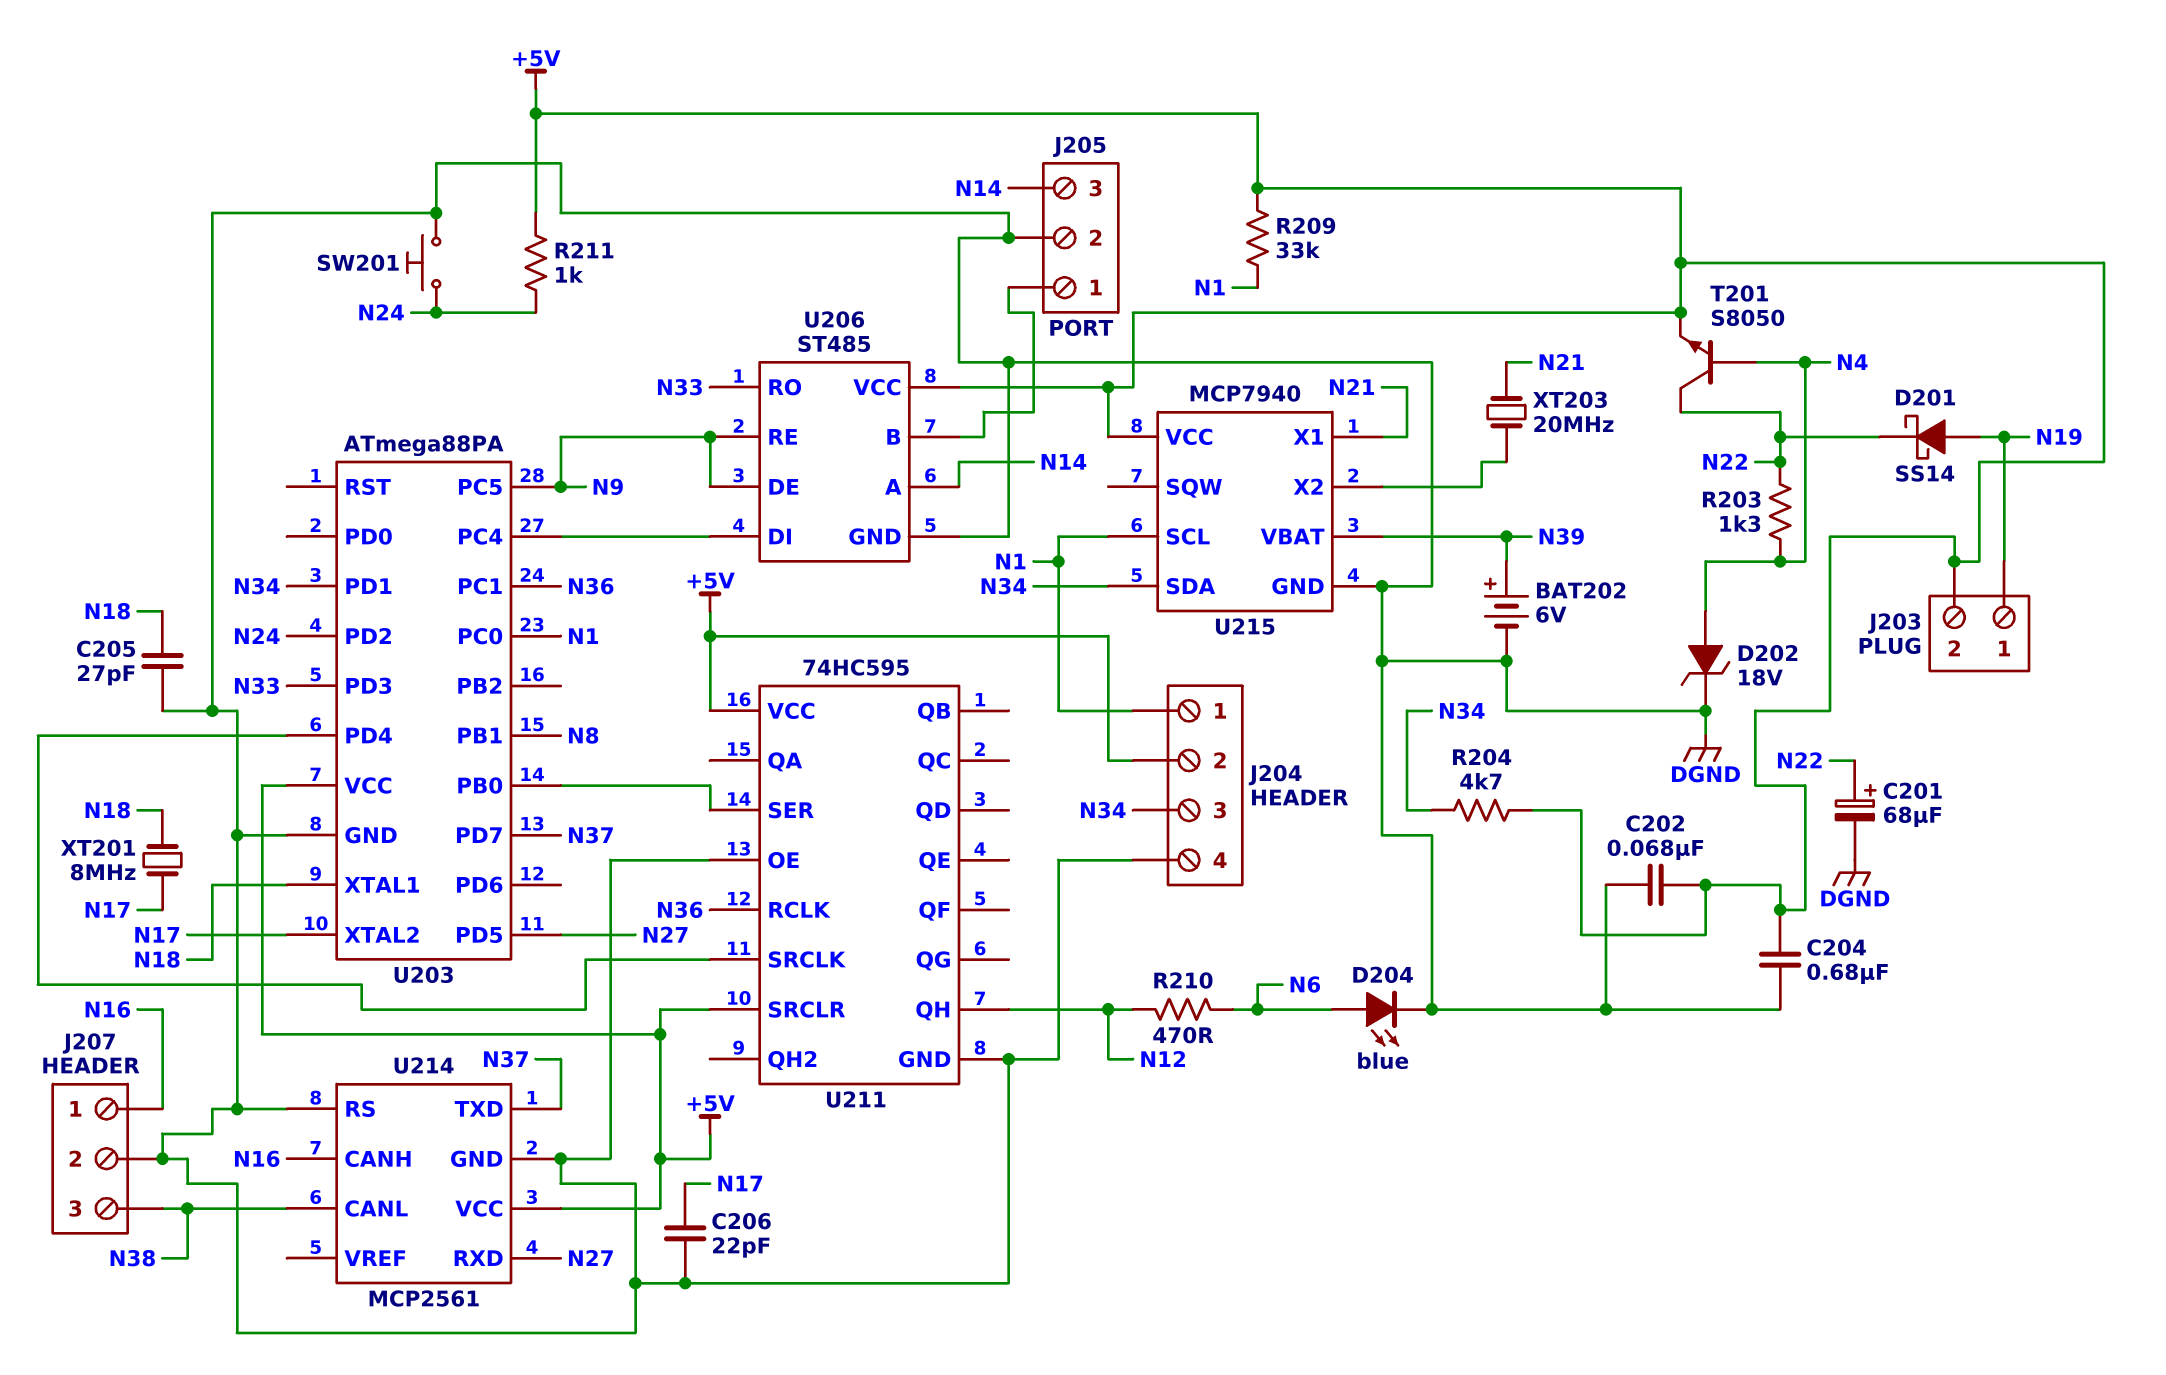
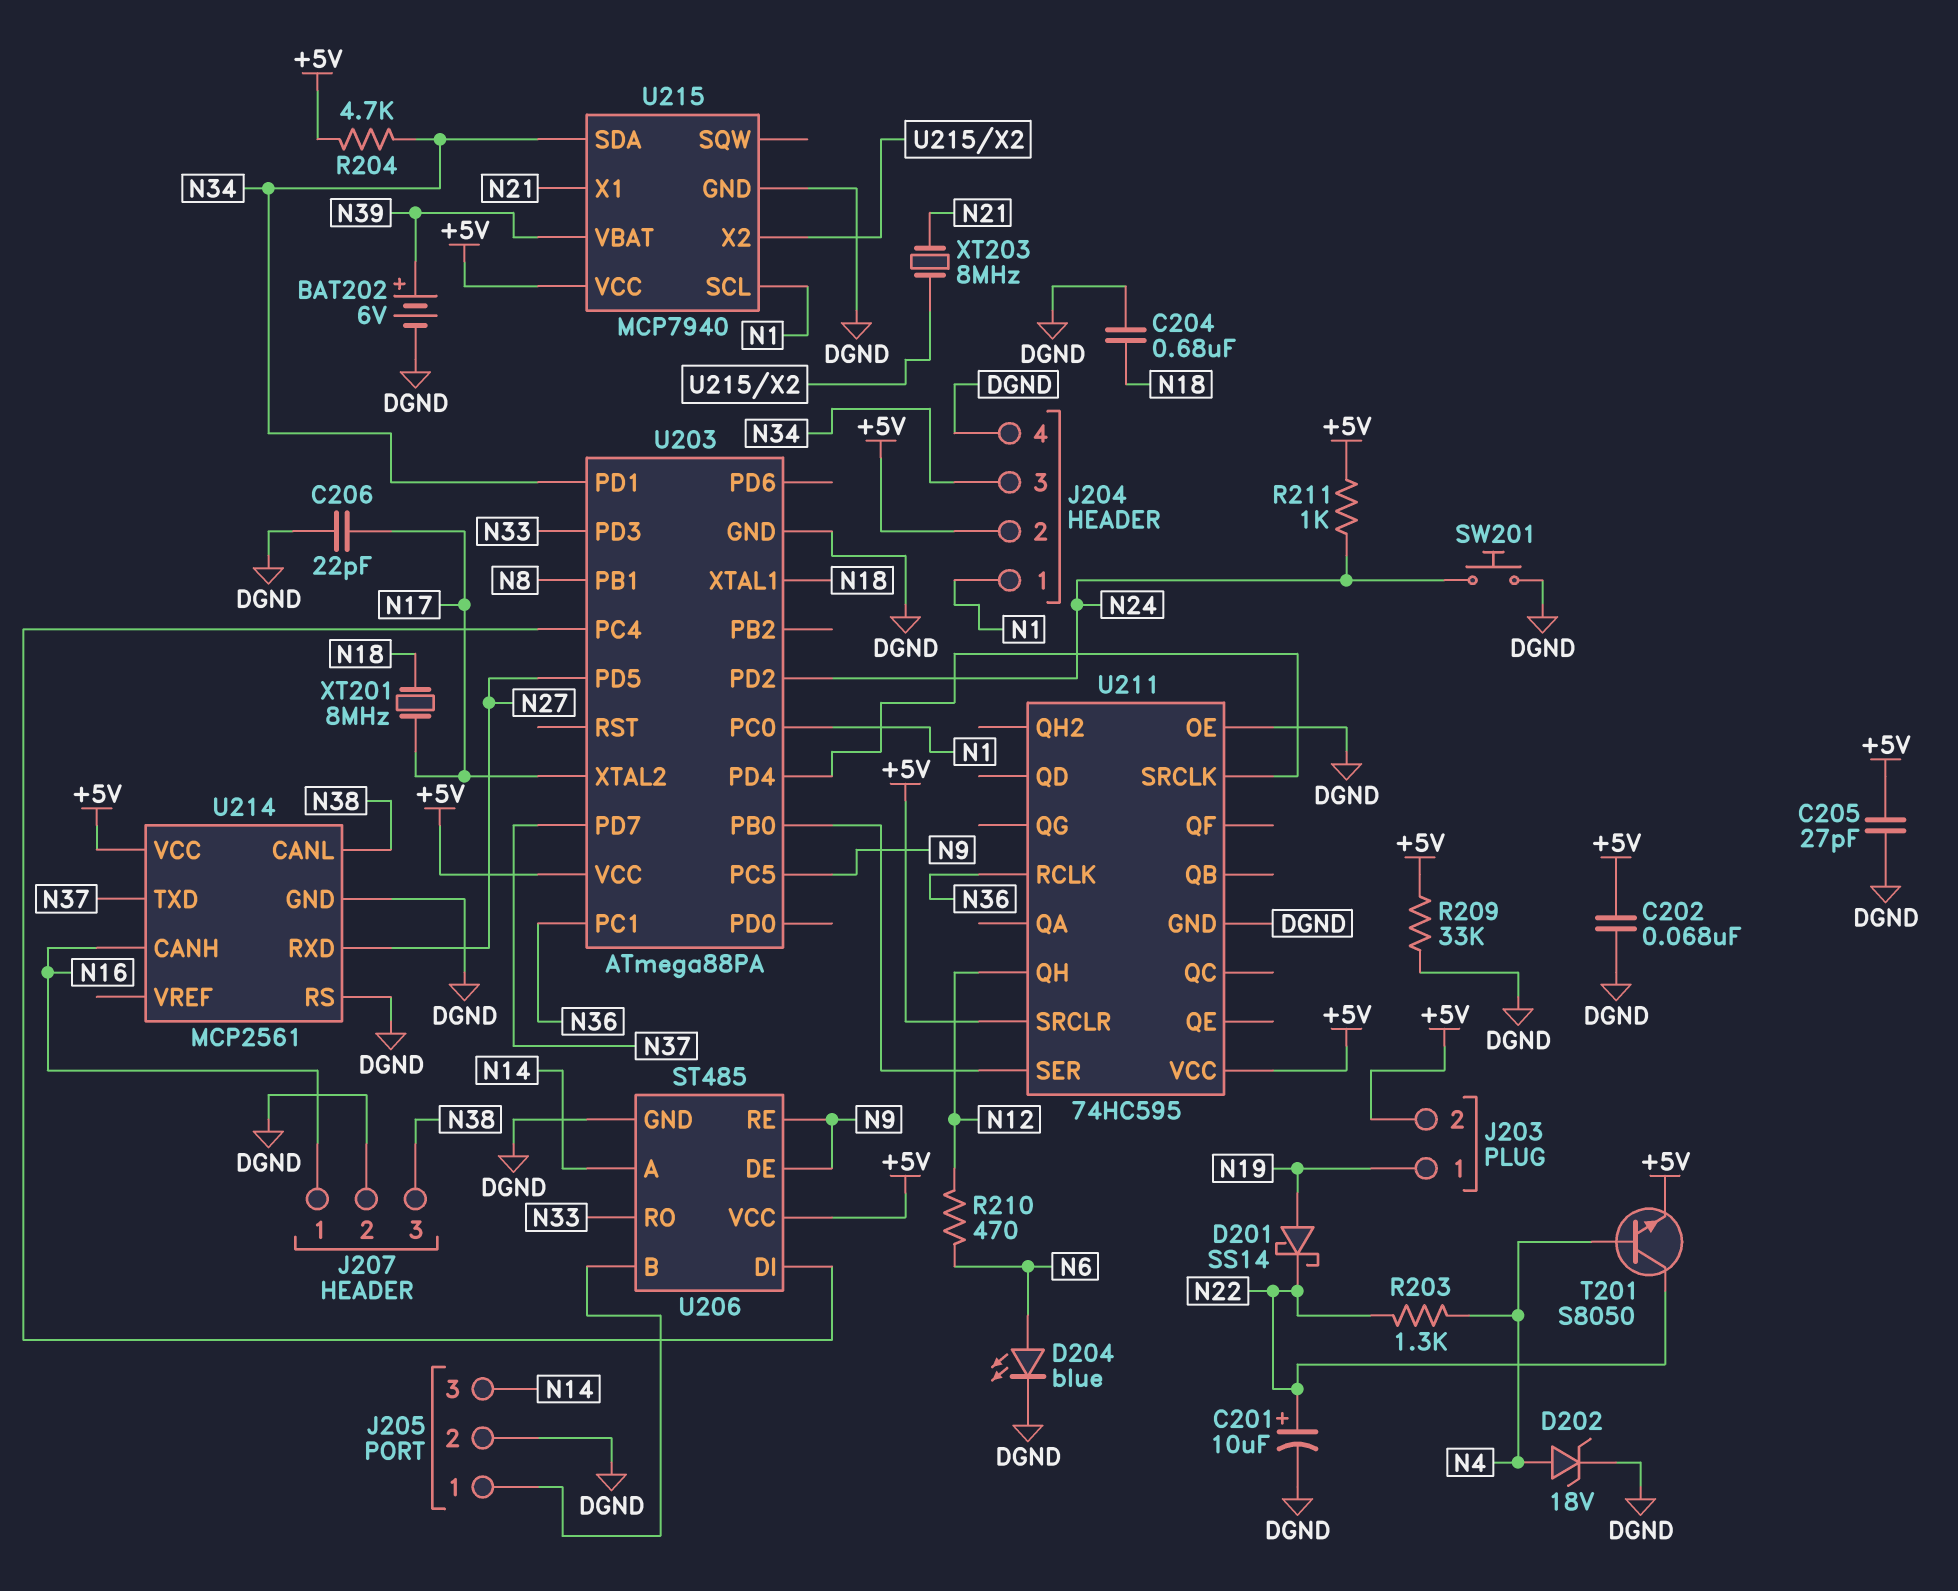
C201: 68uF (plus N22, minus DGND) -> 10uF (plus N22, minus DGND)
C204: 680nF (+5V, DGND) -> 680nF (DGND, N18)
C205: 27pF (DGND, N18) -> 27pF (+5V, DGND)
R209: 33k (+5V, N1) -> 33k (+5V, DGND)
XT203: 20MHz (N21, U215/X2) -> 8MHz (N21, U215/X2)

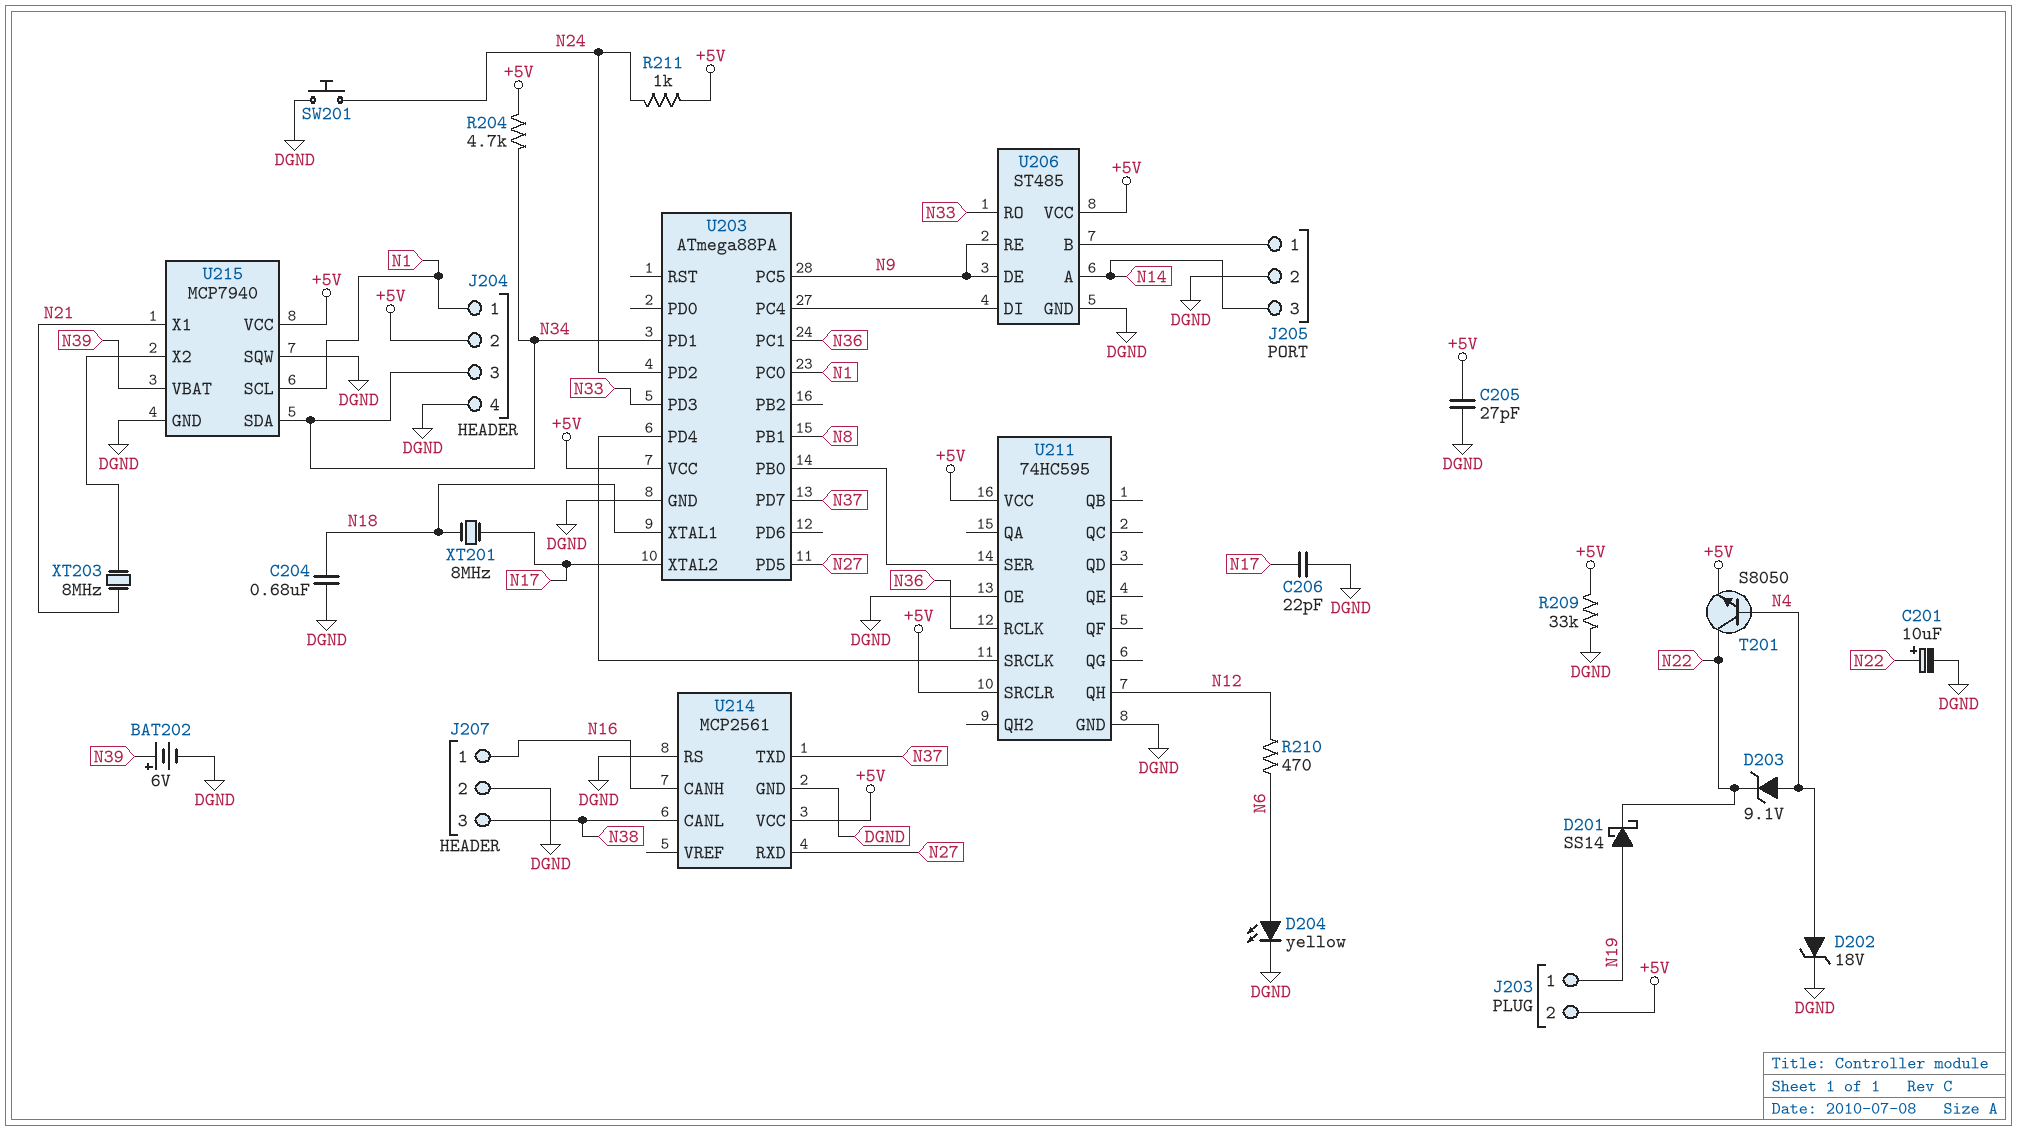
C202: 68nF (+5V, DGND) -> none
D203: none -> zener 9.1V (A N4, K N22)
D204: LED blue (A N6, K DGND) -> LED yellow (A N6, K DGND)
R203: 1.3k (N4, N22) -> none
U215 pin SQW: none -> DGND

